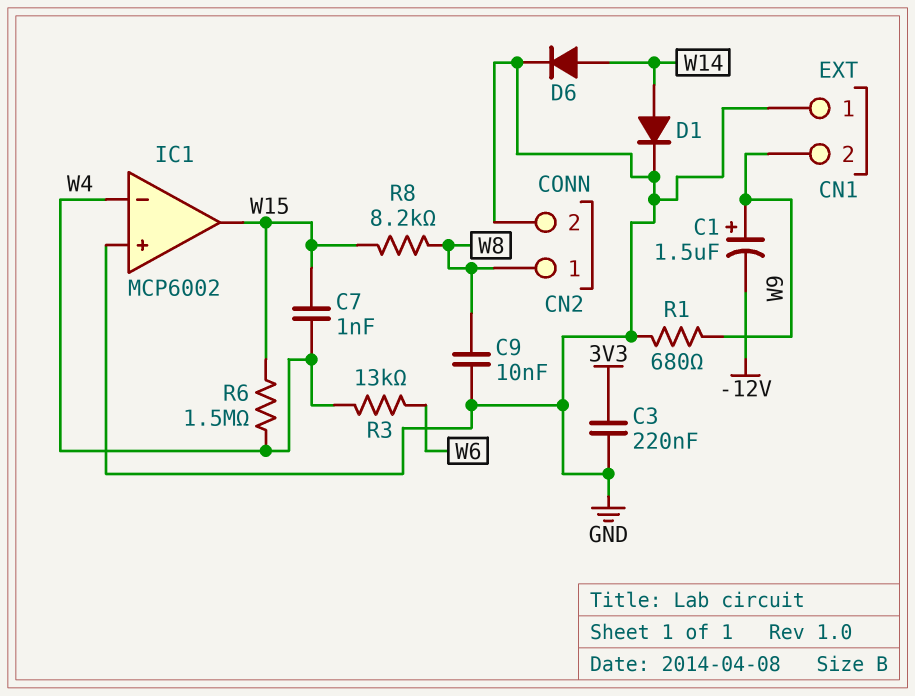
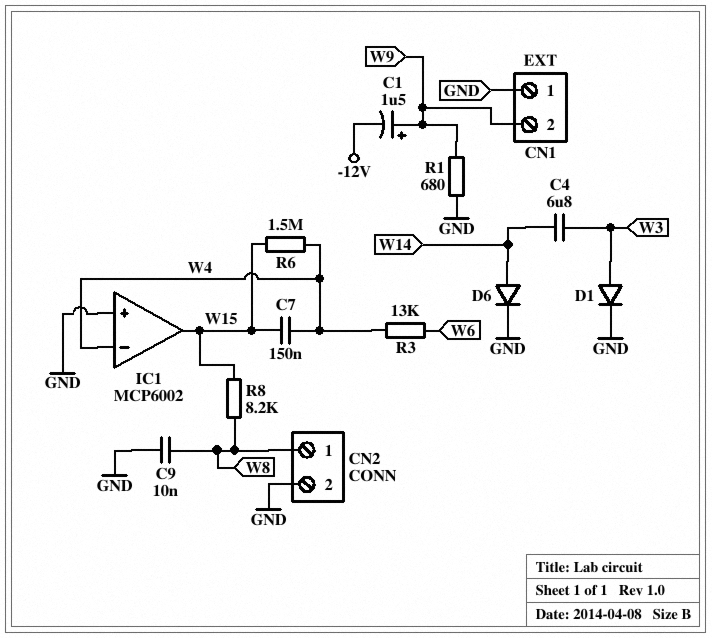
C3: 220nF (3V3, GND) -> none
C4: none -> 6.8uF (W3, W14)
C7: 1nF (W4, W15) -> 150nF (W4, W15)
D1: diode (A W14, K GND) -> diode (A W3, K GND)

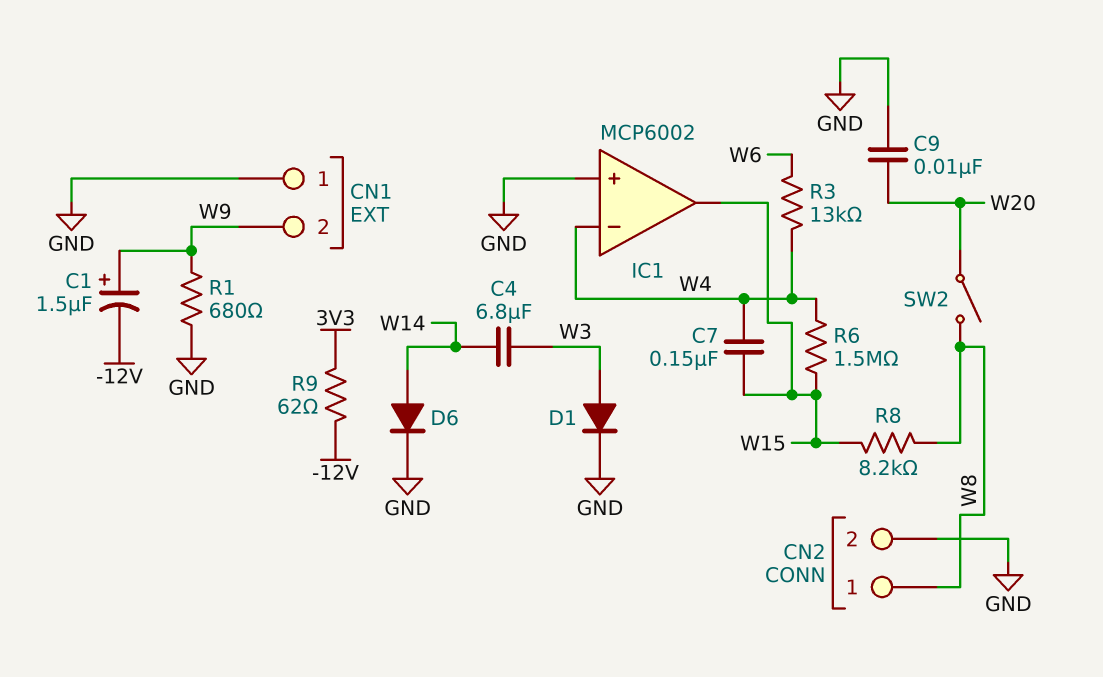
C9: 10nF (GND, W8) -> 10nF (GND, W20)
R9: none -> 62 (-12V, 3V3)
SW2: none -> switch (W8, W20)

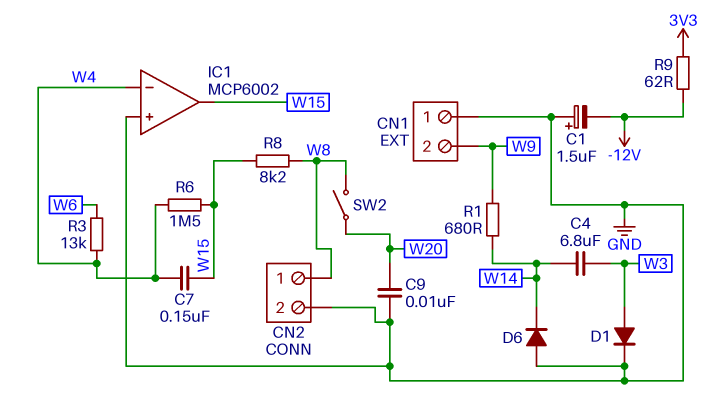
C1: 1.5uF (plus W9, minus -12V) -> 1.5uF (plus GND, minus -12V)
D6: diode (A W14, K GND) -> diode (A GND, K W14)
R1: 680 (GND, W9) -> 680 (W9, W14)

